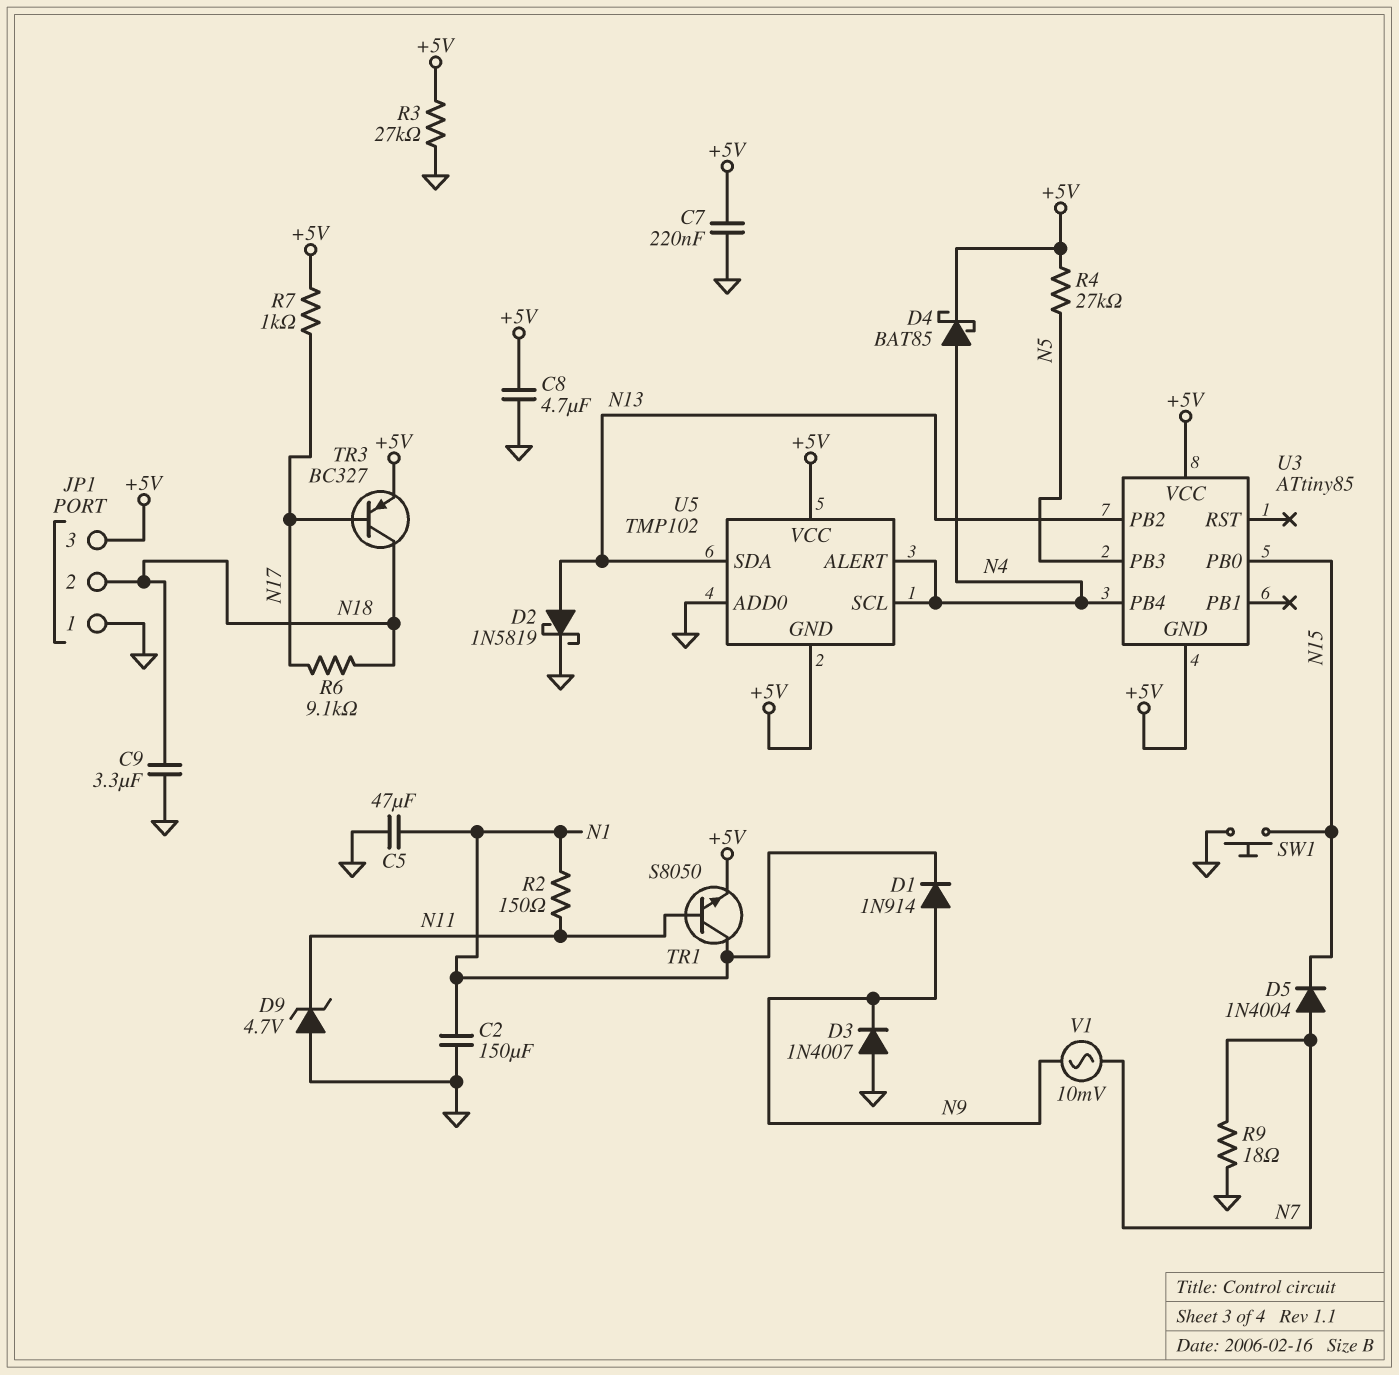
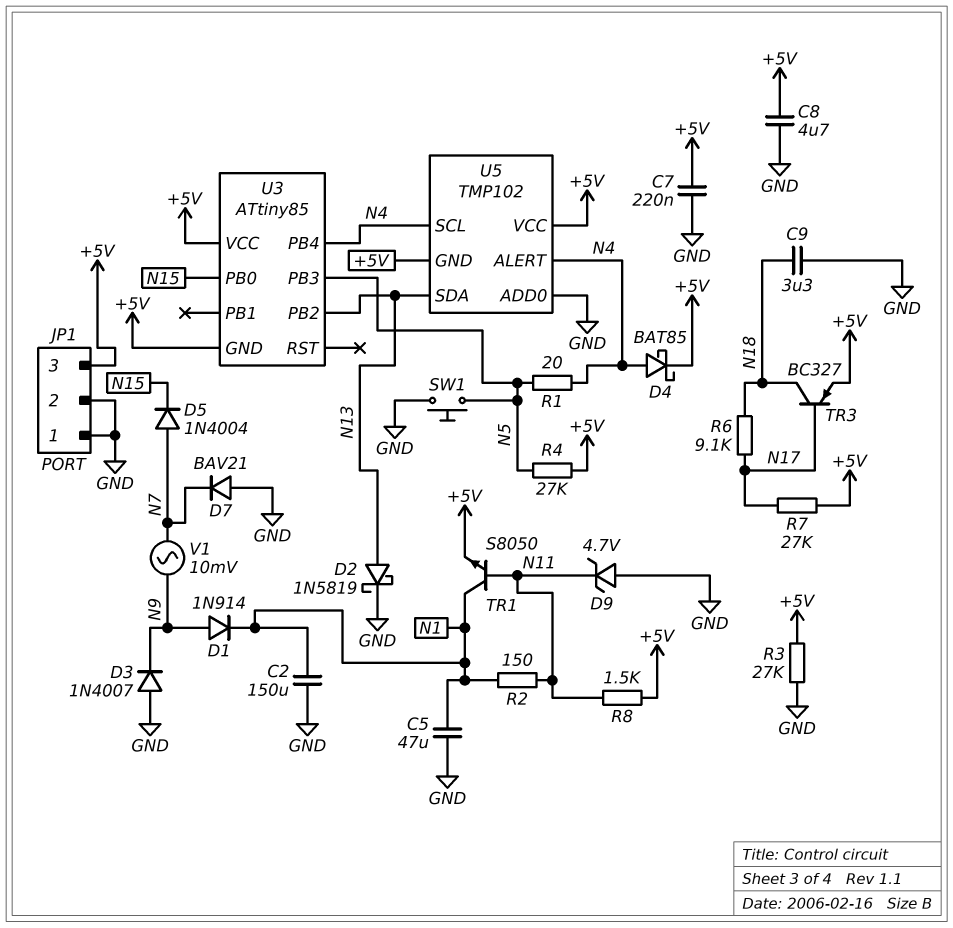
D7: none -> diode BAV21 (A GND, K N7)
JP1 pin 2: N18 -> GND
R1: none -> 20 (N4, N5)
R7: 1k (+5V, N17) -> 27k (+5V, N17)
R8: none -> 1.5k (+5V, N11)
R9: 18 (GND, N7) -> none
SW1: button (GND, N15) -> button (GND, N5)

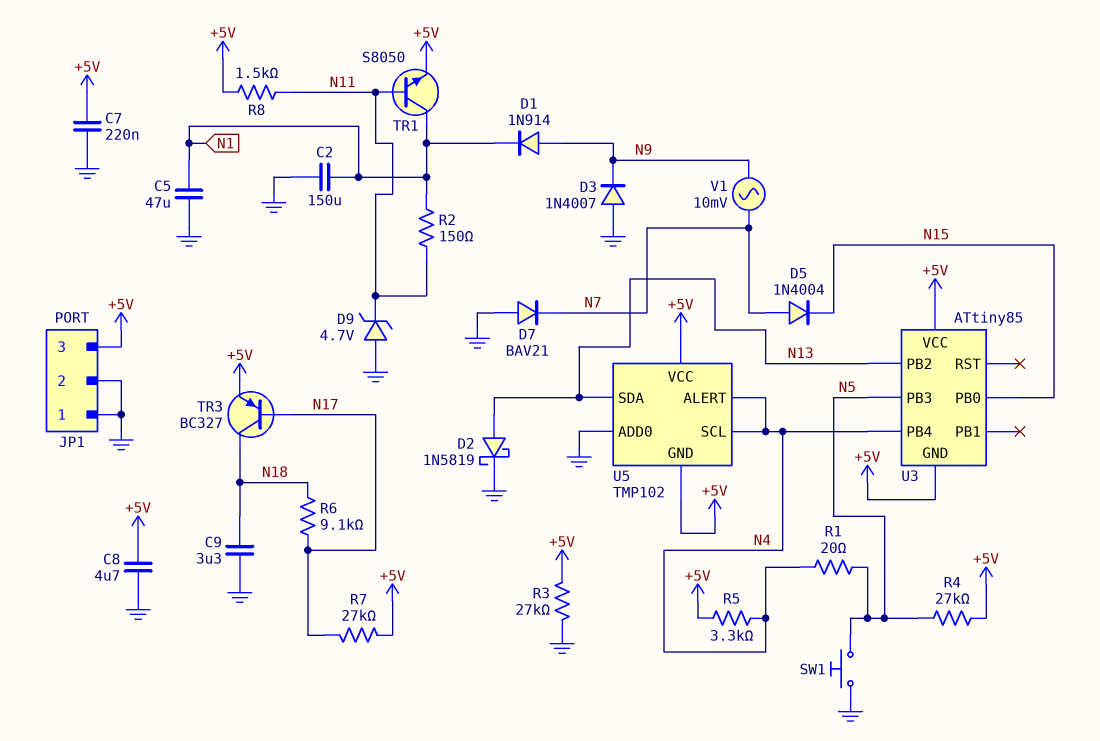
D4: schottky BAT85 (A N4, K +5V) -> none
R5: none -> 3.3k (+5V, N4)

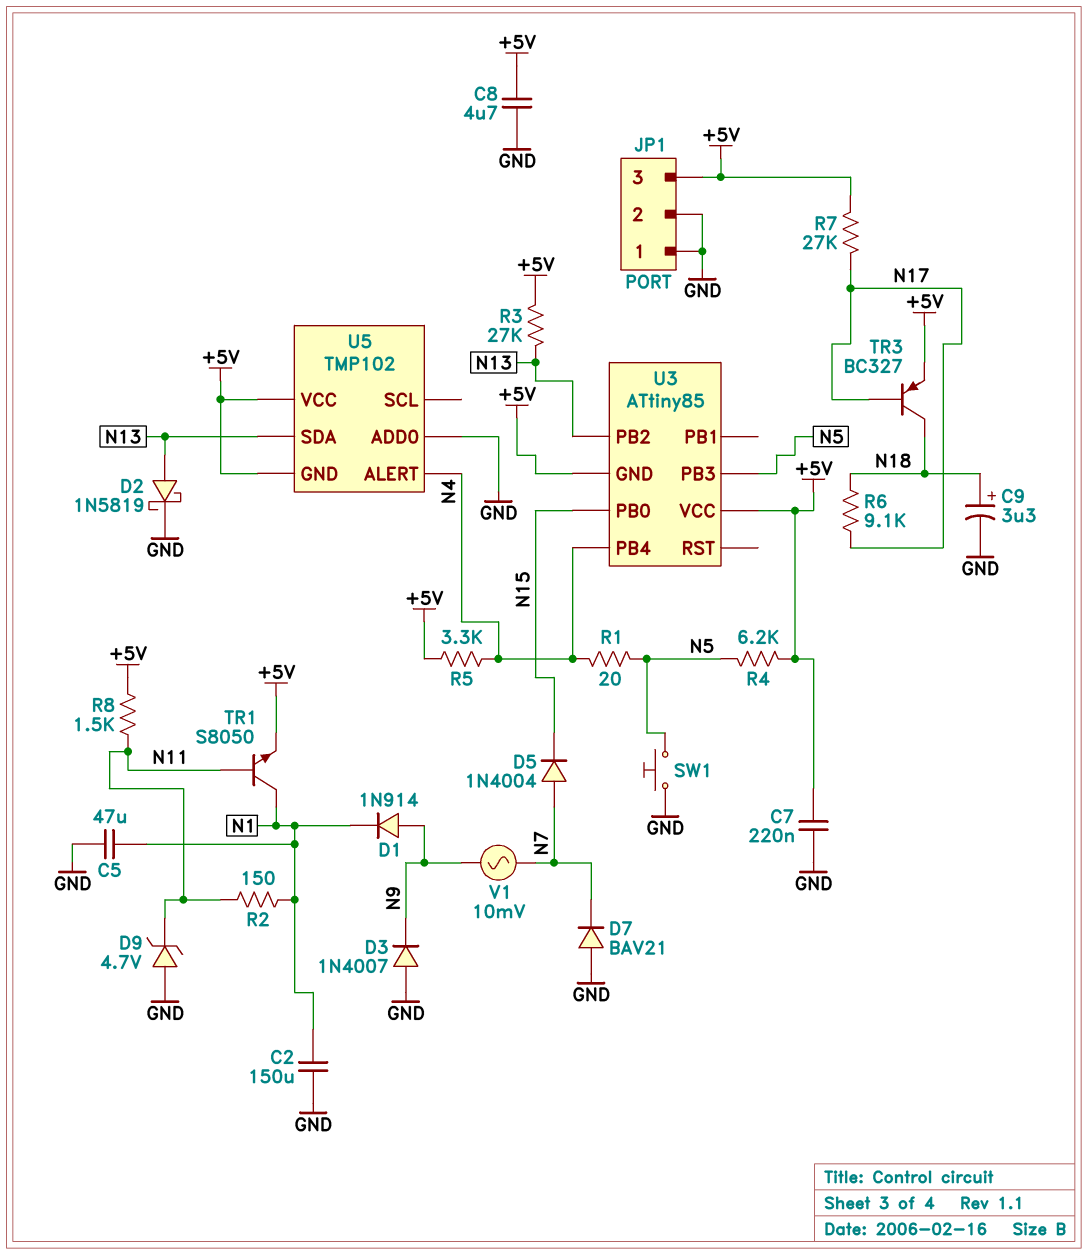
C9: 3.3uF (GND, N18) -> 3.3uF (plus N18, minus GND)
R3: 27k (+5V, GND) -> 27k (+5V, N13)
R4: 27k (+5V, N5) -> 6.2k (+5V, N5)
U5 pin SCL: N4 -> none

